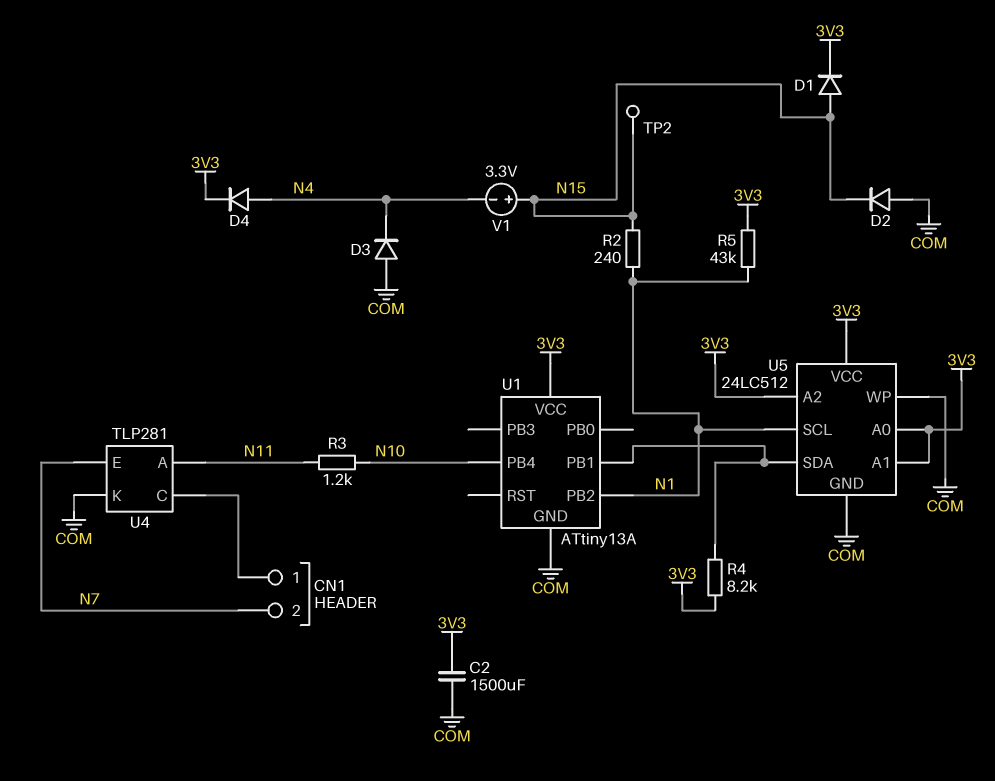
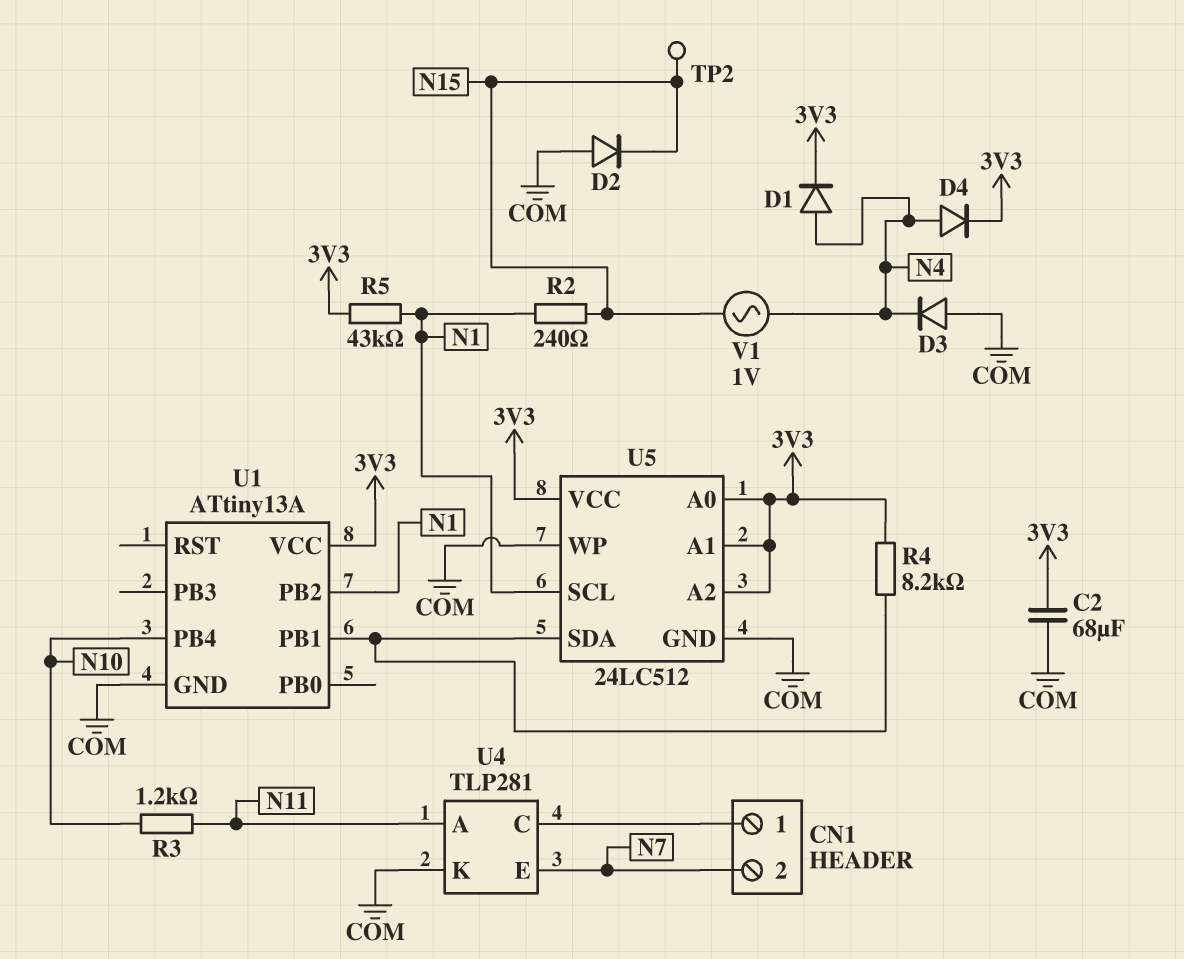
C2: 1500uF (3V3, COM) -> 68uF (3V3, COM)
D1: diode (A N15, K 3V3) -> diode (A N4, K 3V3)
V1: 3.3V (plus N15, minus N4) -> AC 1V (N4, N15)

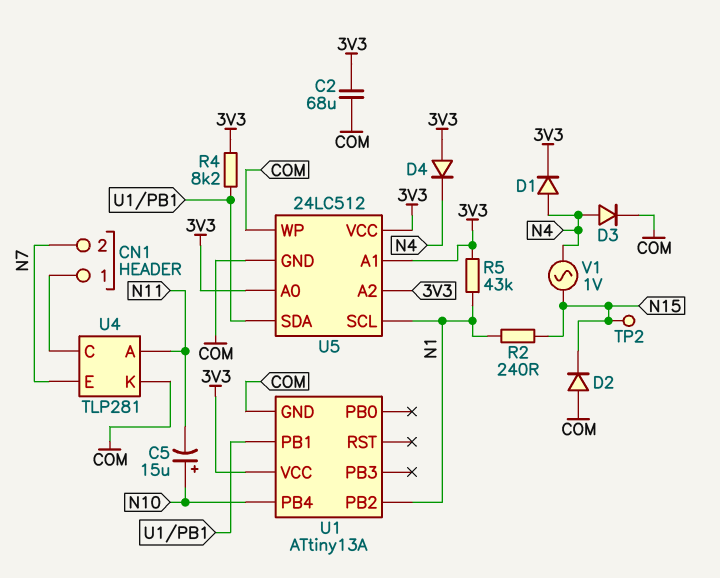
C5: none -> 15uF (plus N10, minus N11)
D3: diode (A COM, K N4) -> diode (A N4, K COM)
D4: diode (A N4, K 3V3) -> diode (A 3V3, K N4)
R3: 1.2k (N10, N11) -> none

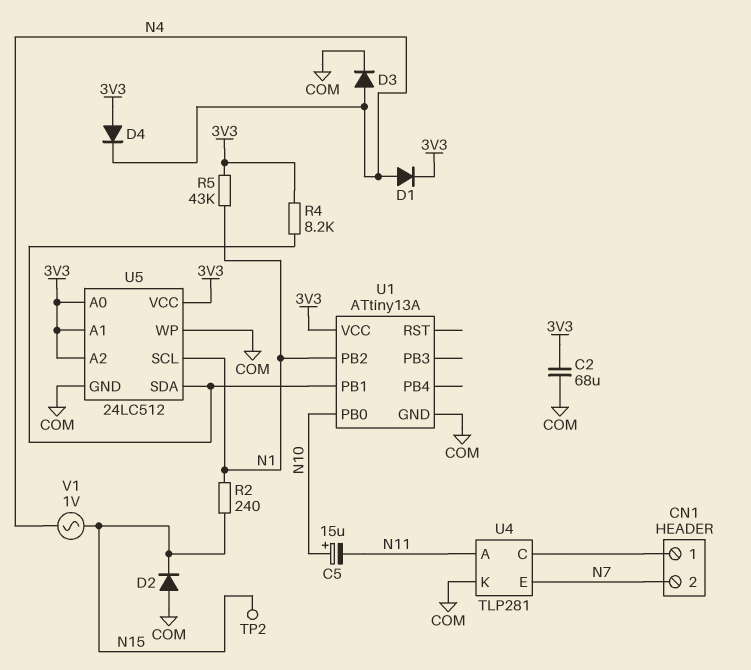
U1 pin PB0: none -> N10
U1 pin PB4: N10 -> none

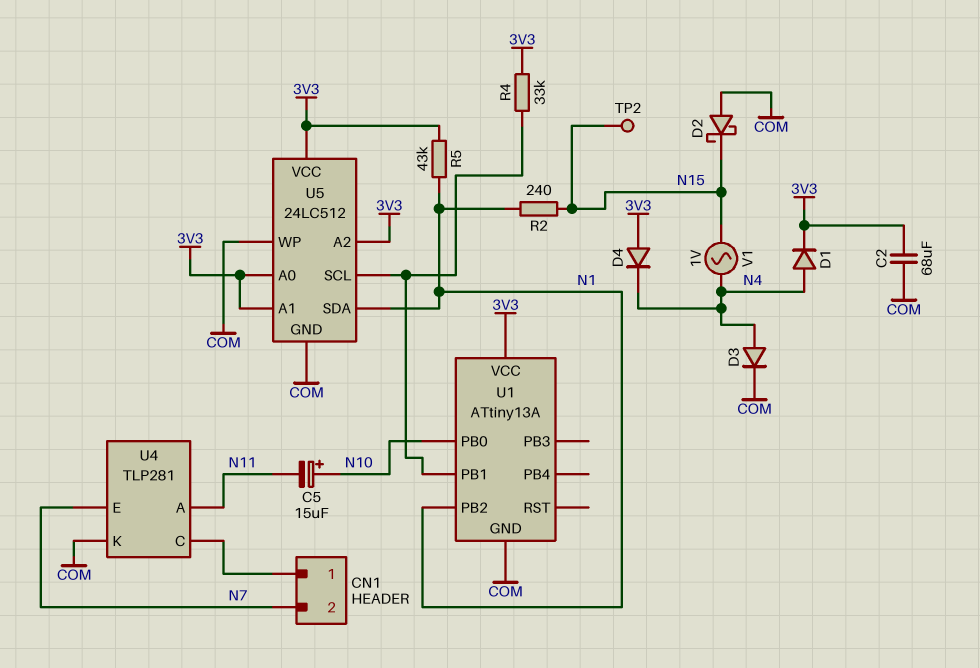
D2: diode (A COM, K N15) -> schottky (A COM, K N15)
R4: 8.2k (3V3, U1/PB1) -> 33k (3V3, U1/PB1)
U5 pin SCL: N1 -> U1/PB1
U5 pin SDA: U1/PB1 -> N1

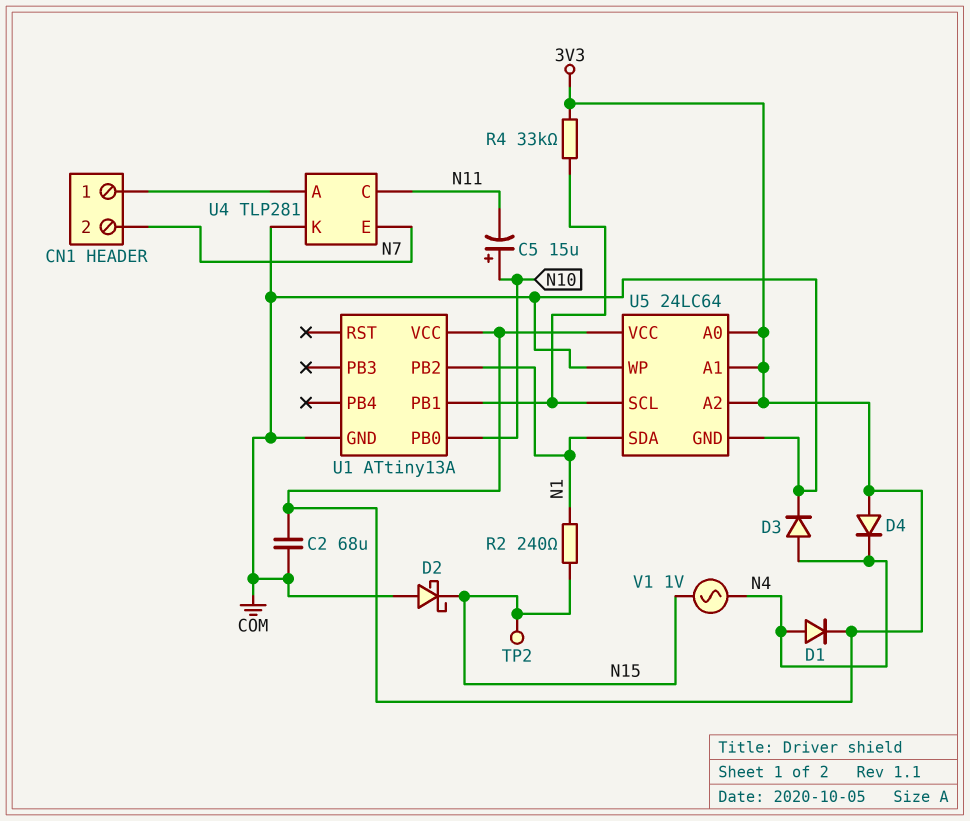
R5: 43k (3V3, N1) -> none
U4 pin A: N11 -> CN1/1
U4 pin C: CN1/1 -> N11
U5: 24LC512 -> 24LC64

